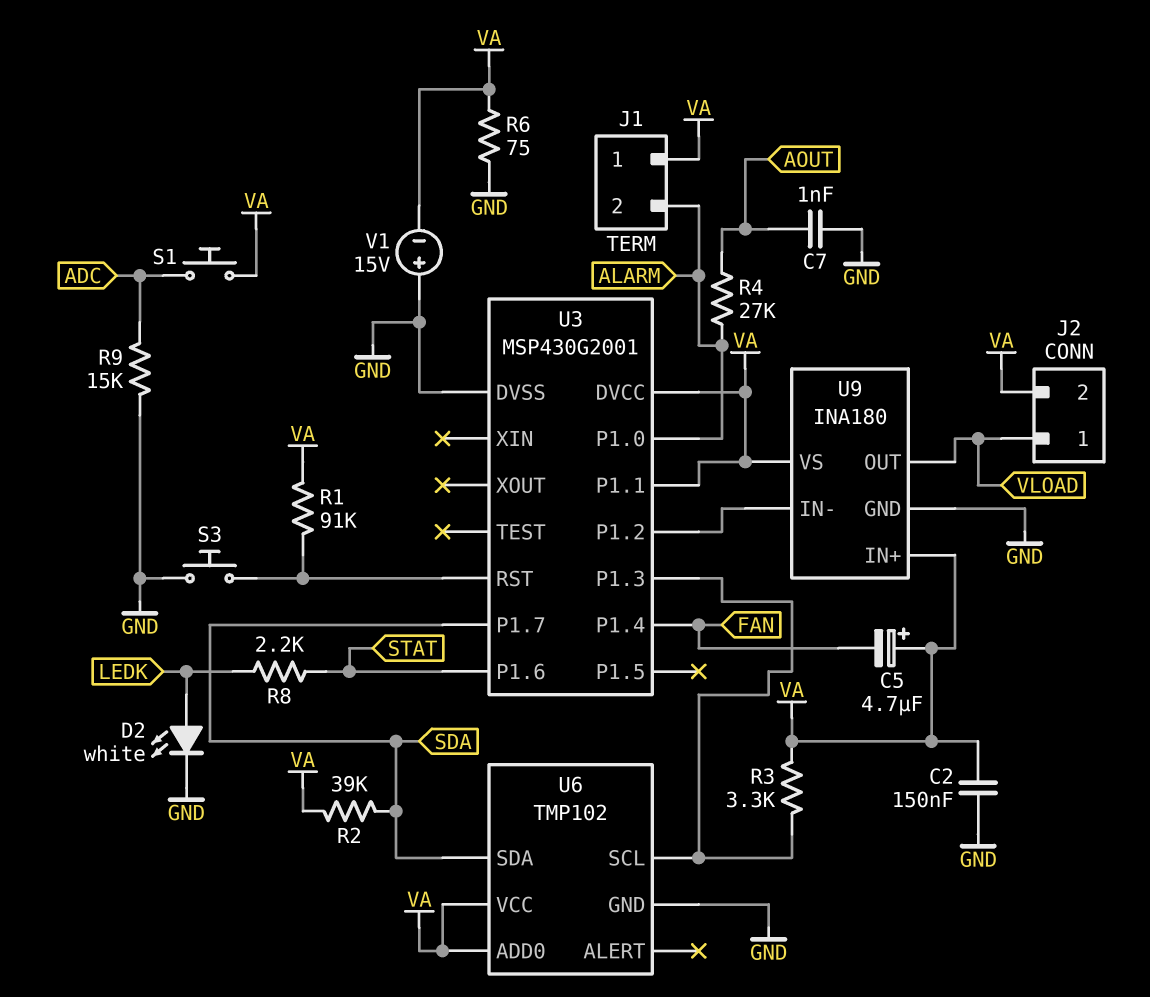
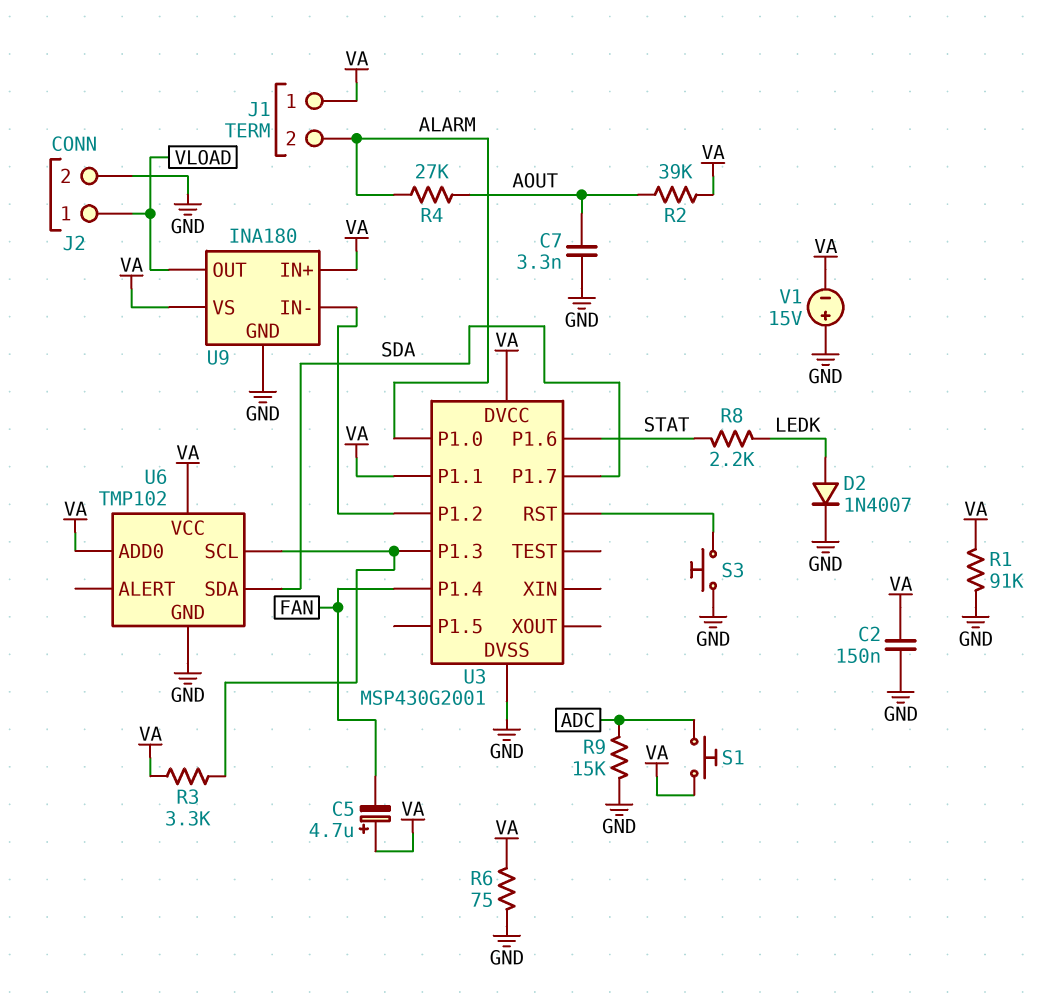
C7: 1nF (AOUT, GND) -> 3.3nF (AOUT, GND)
D2: LED white (A LEDK, K GND) -> diode 1N4007 (A LEDK, K GND)
J2 pin 2: VA -> GND
R1: 91k (U3/RST, VA) -> 91k (GND, VA)
R2: 39k (SDA, VA) -> 39k (AOUT, VA)

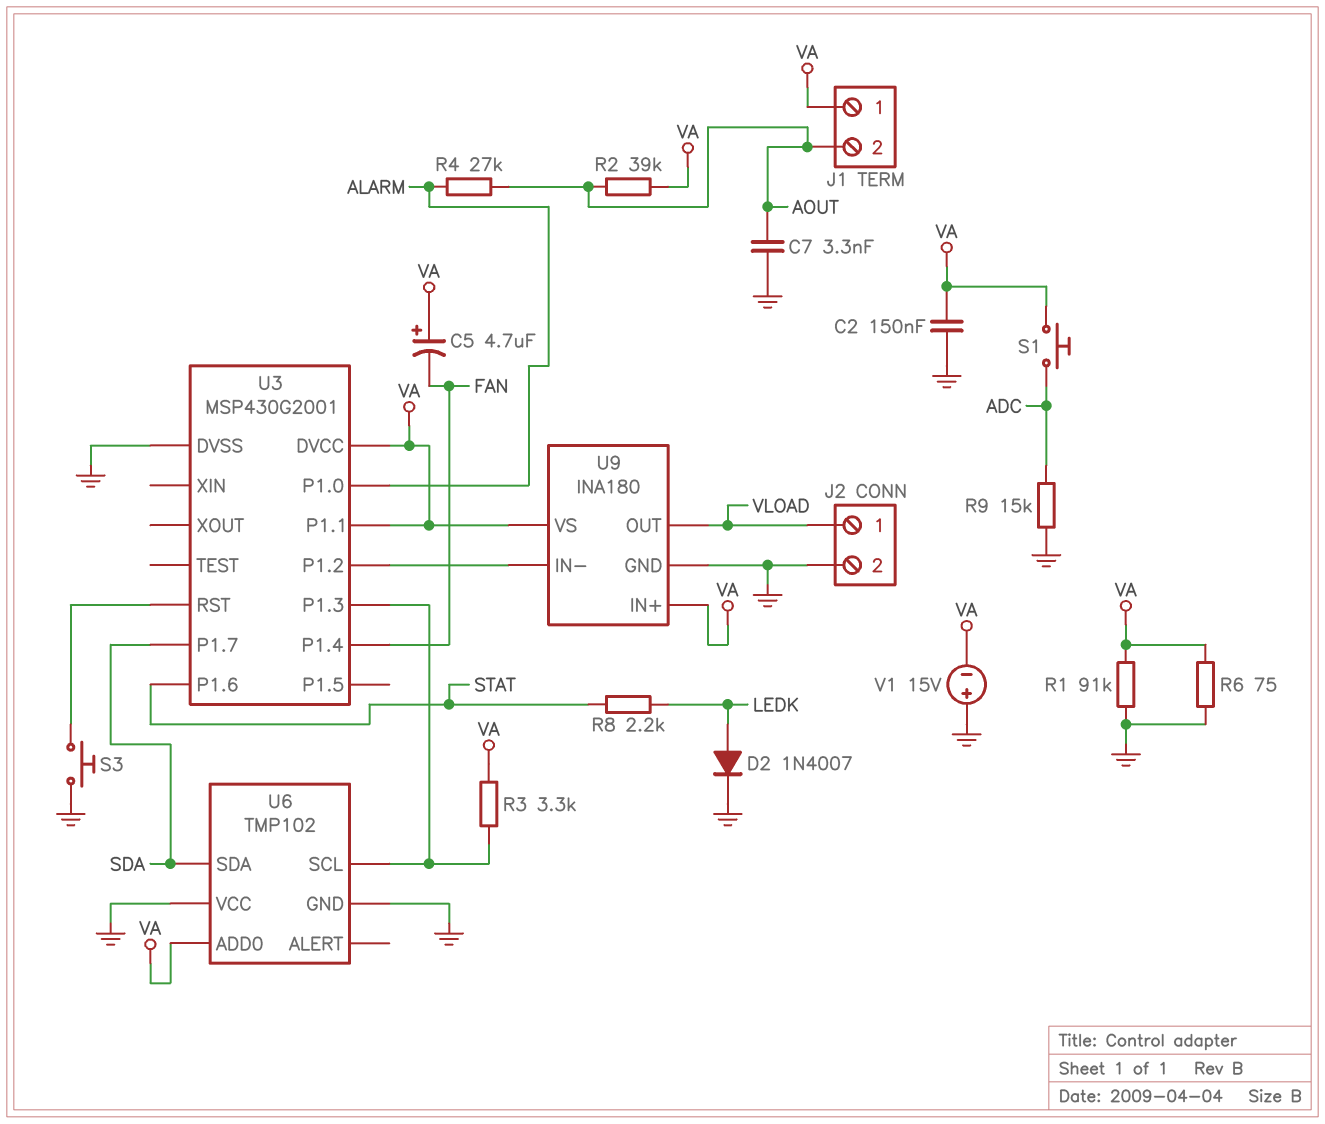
J1 pin 2: ALARM -> AOUT
U6 pin VCC: VA -> GND

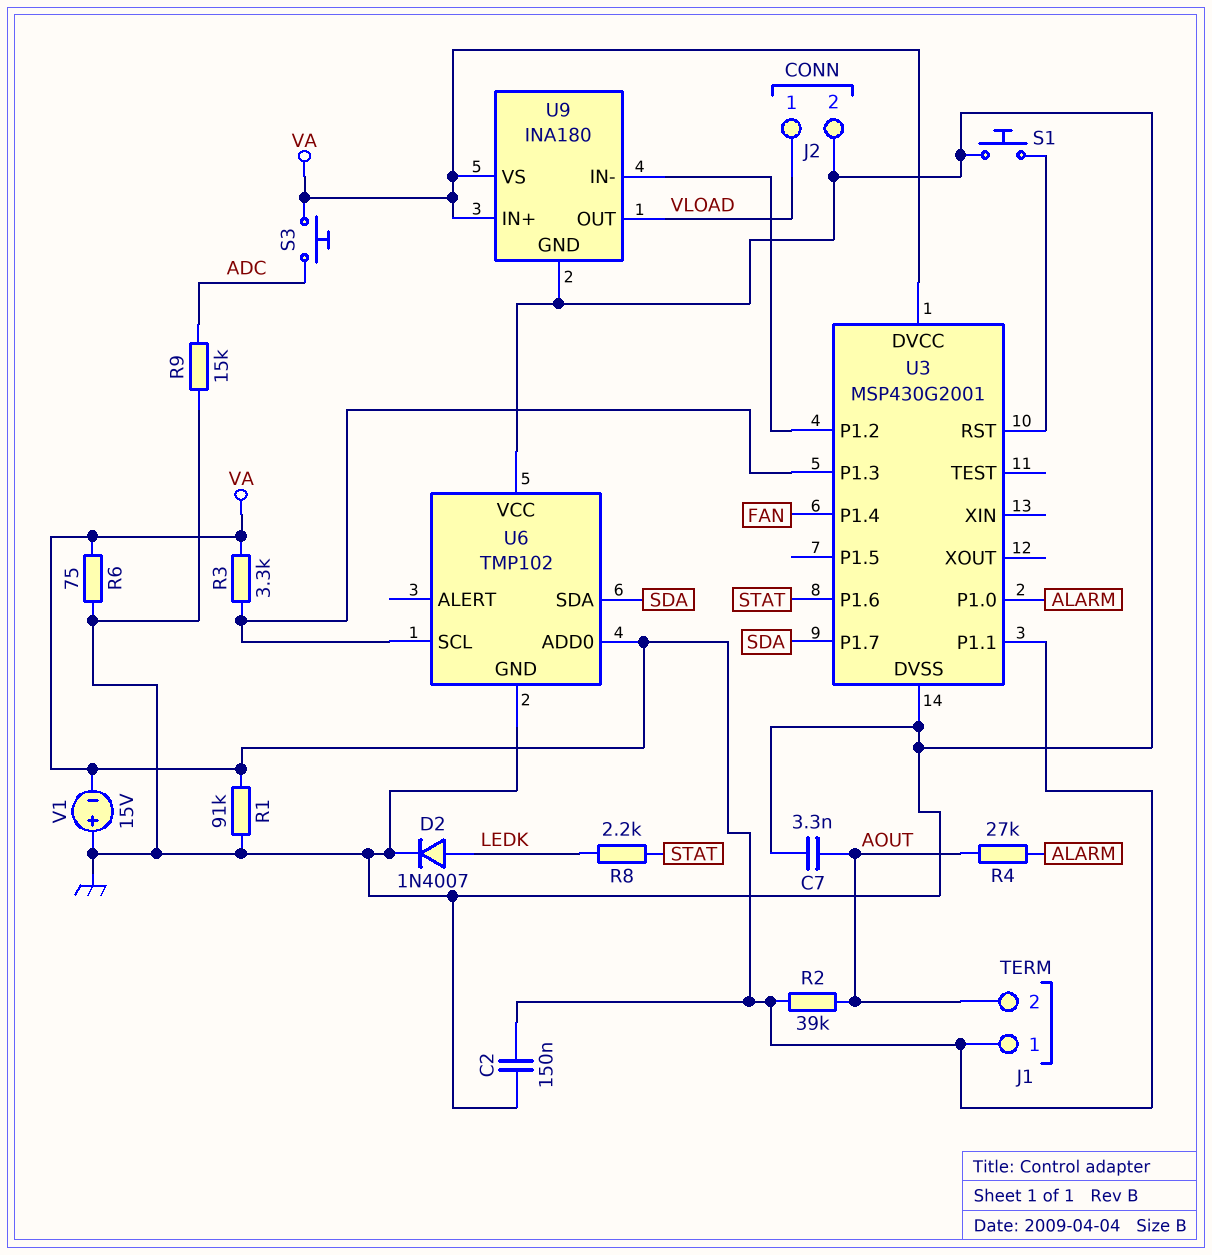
C5: 4.7uF (plus VA, minus FAN) -> none
S1: button (ADC, VA) -> button (GND, U3/RST)
S3: button (GND, U3/RST) -> button (ADC, VA)

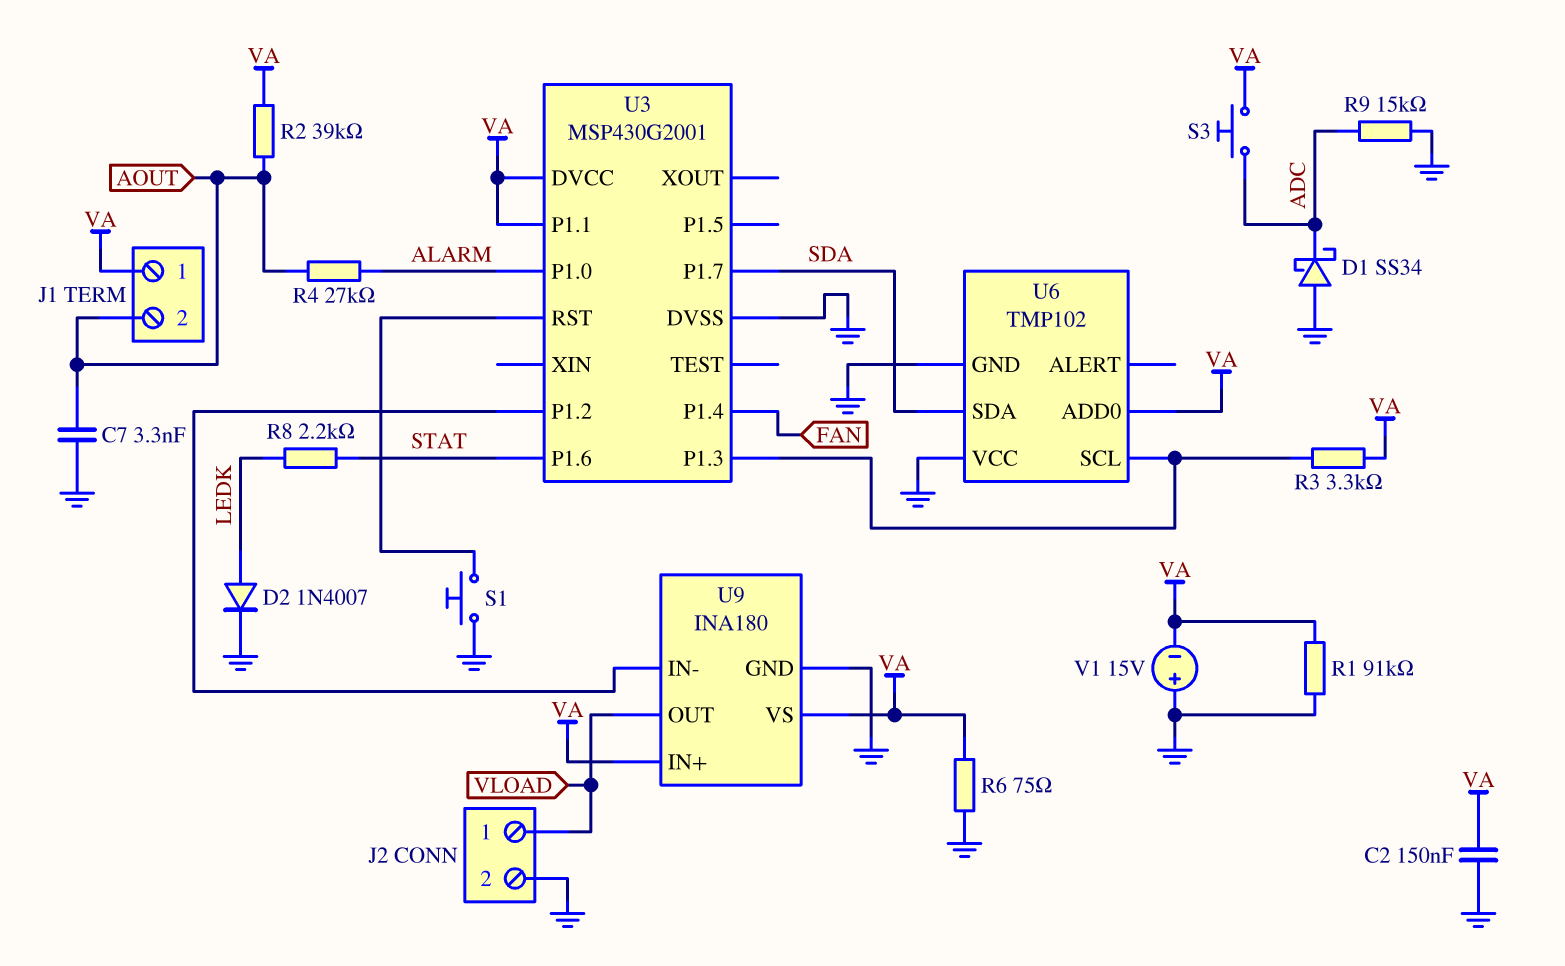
D1: none -> schottky SS34 (A GND, K ADC)

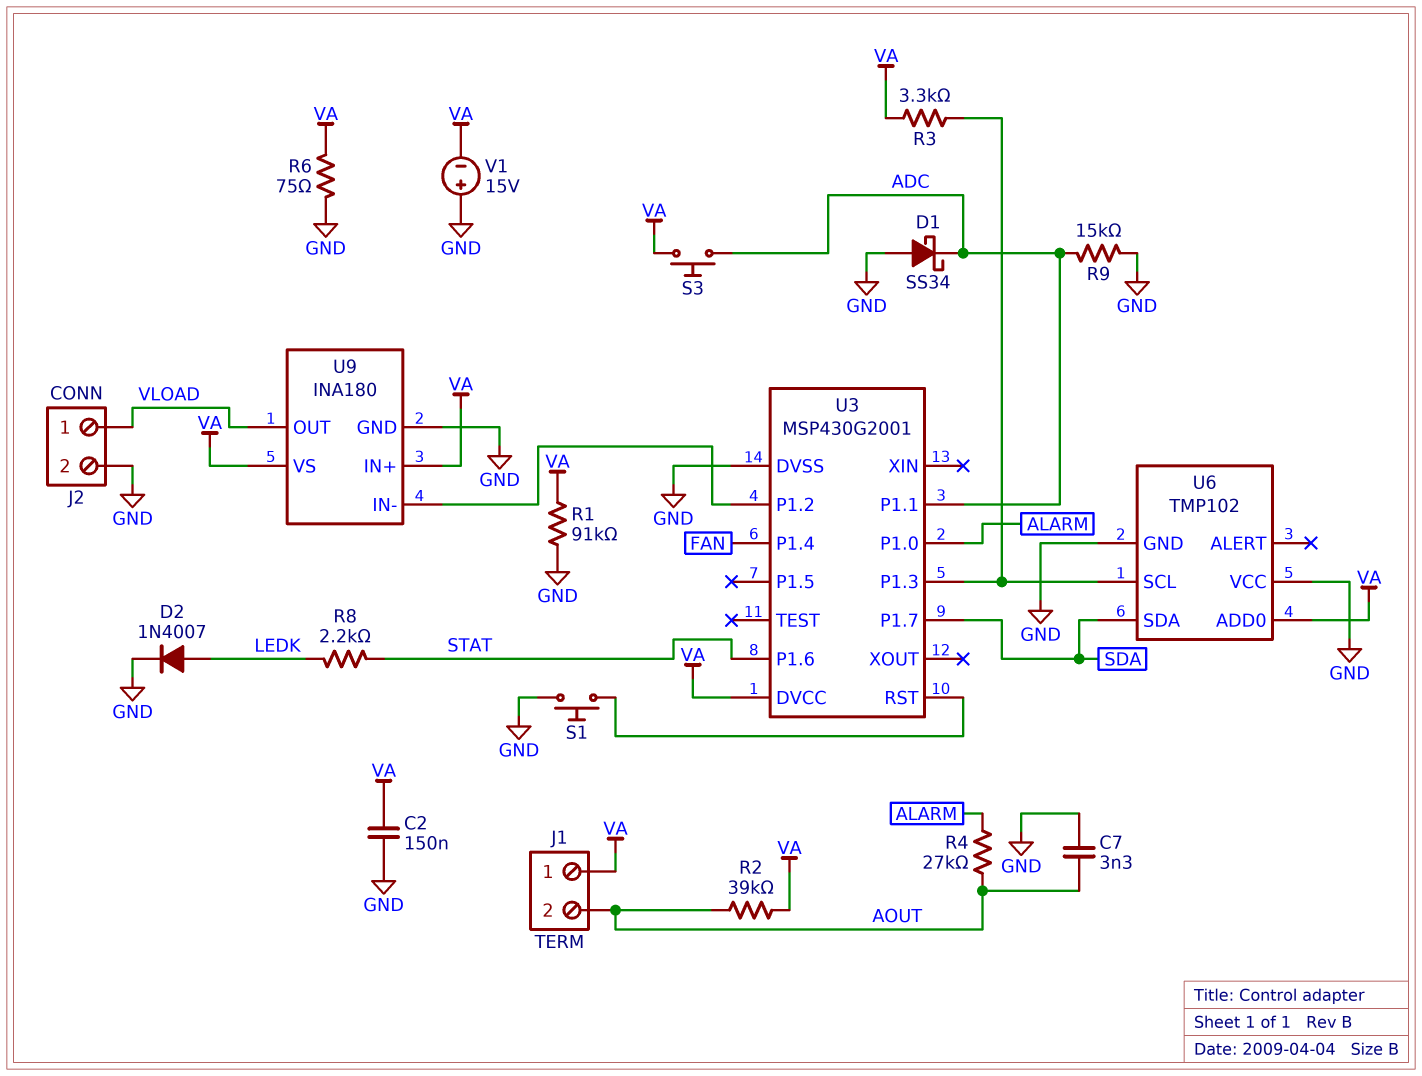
U3 pin P1.1: VA -> ADC

